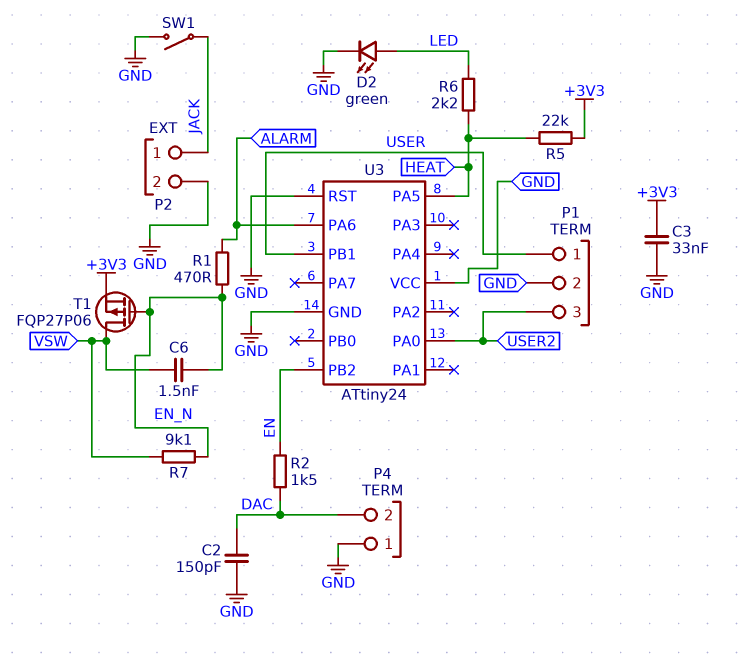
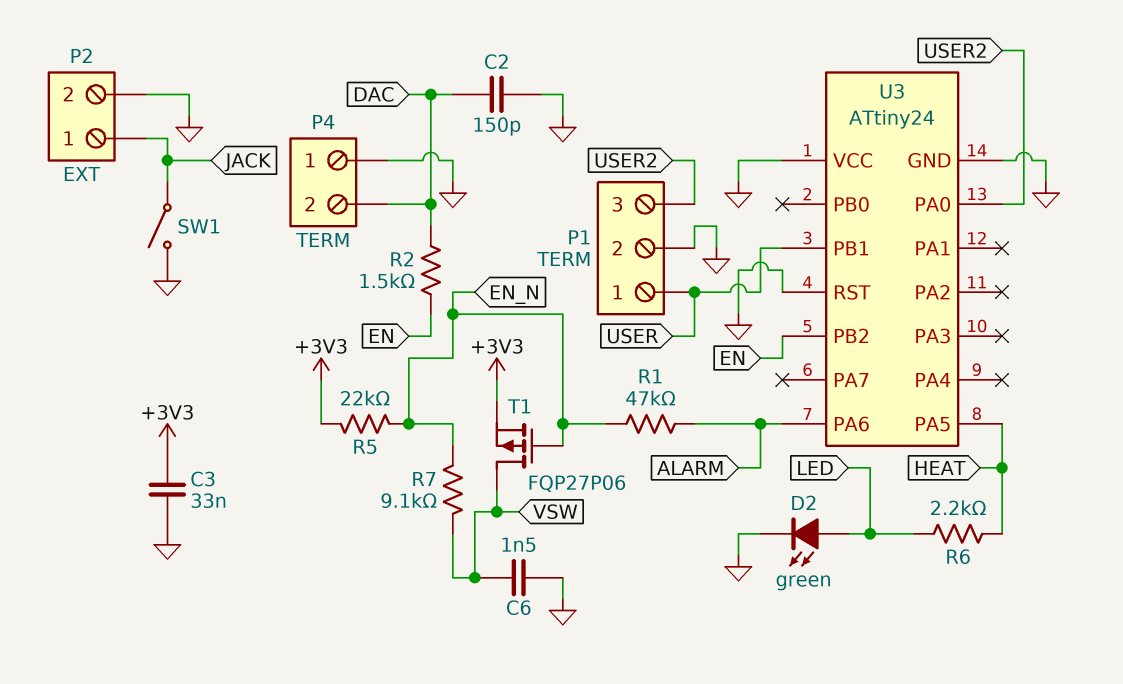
C6: 1.5nF (EN_N, VSW) -> 1.5nF (GND, VSW)
R1: 470 (ALARM, EN_N) -> 47k (ALARM, EN_N)
R5: 22k (+3V3, HEAT) -> 22k (+3V3, EN_N)

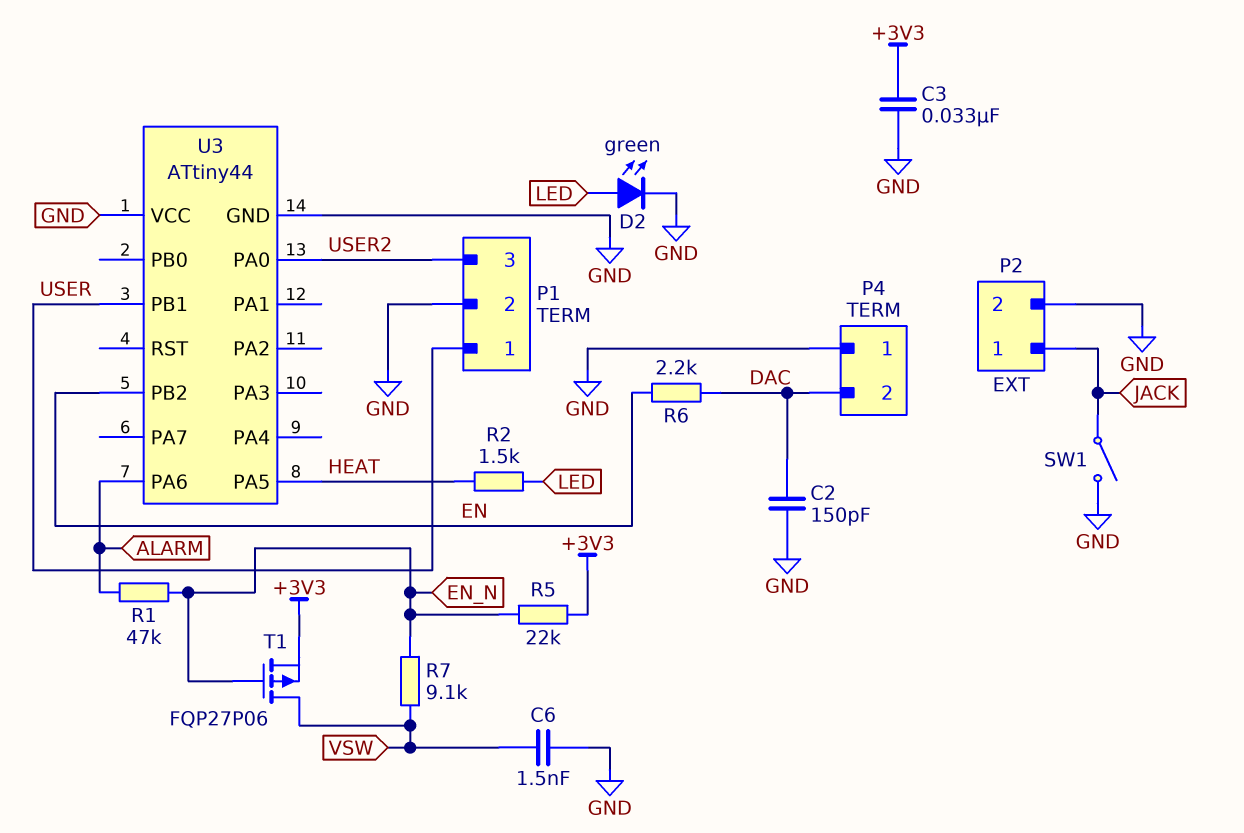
R2: 1.5k (DAC, EN) -> 1.5k (HEAT, LED)
R6: 2.2k (HEAT, LED) -> 2.2k (DAC, EN)
U3: ATtiny24 -> ATtiny44
U3 pin RST: GND -> none

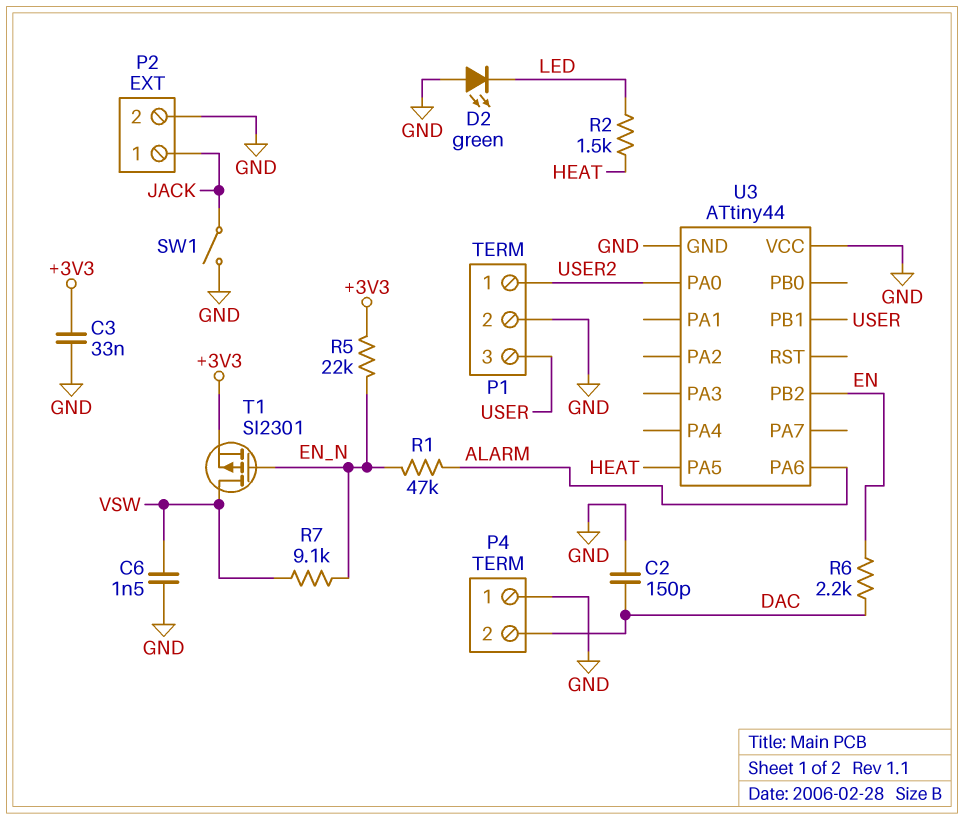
D2: LED green (A LED, K GND) -> LED green (A GND, K LED)
P1 pin 1: USER -> USER2
P1 pin 3: USER2 -> USER
T1: PMOS FQP27P06 (G EN_N, D VSW, S +3V3) -> PMOS SI2301 (G EN_N, D VSW, S +3V3)

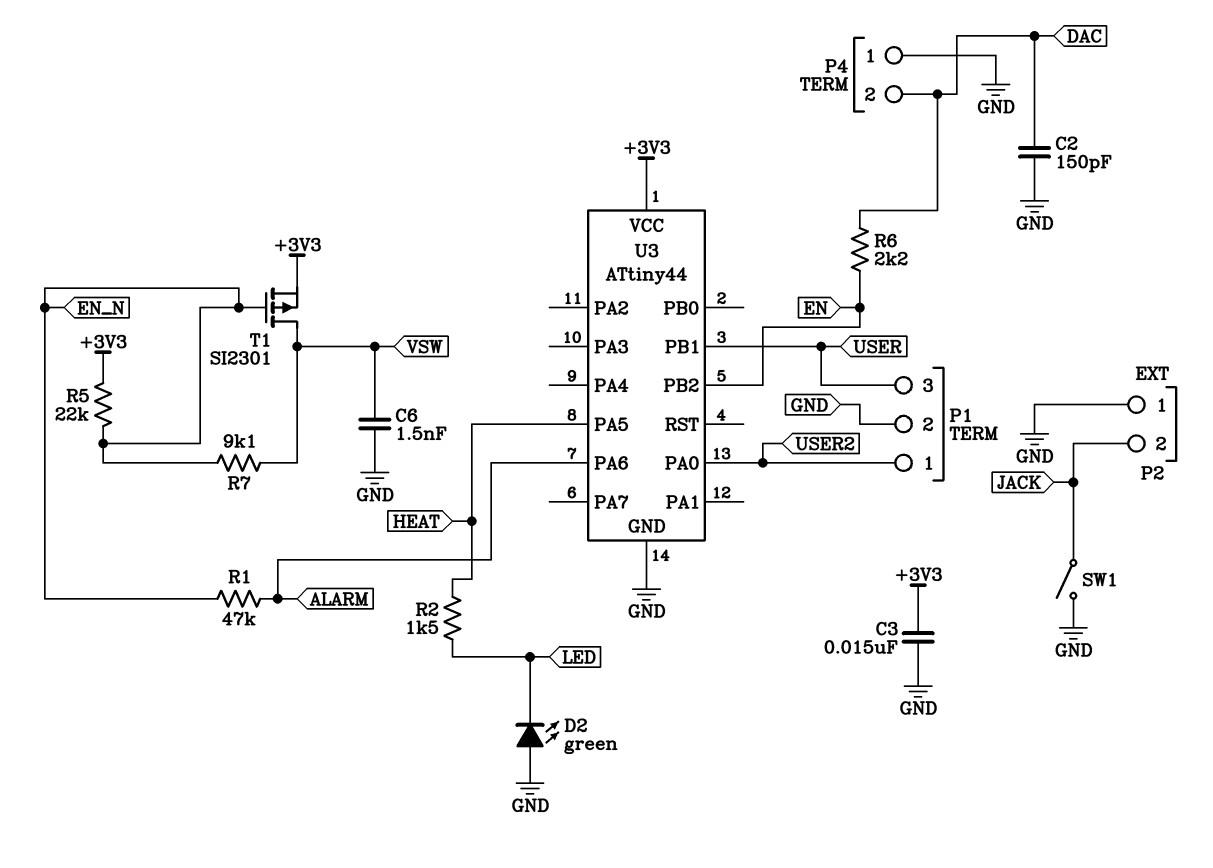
C3: 33nF (+3V3, GND) -> 15nF (+3V3, GND)
P2 pin 1: JACK -> GND
P2 pin 2: GND -> JACK
U3 pin VCC: GND -> +3V3

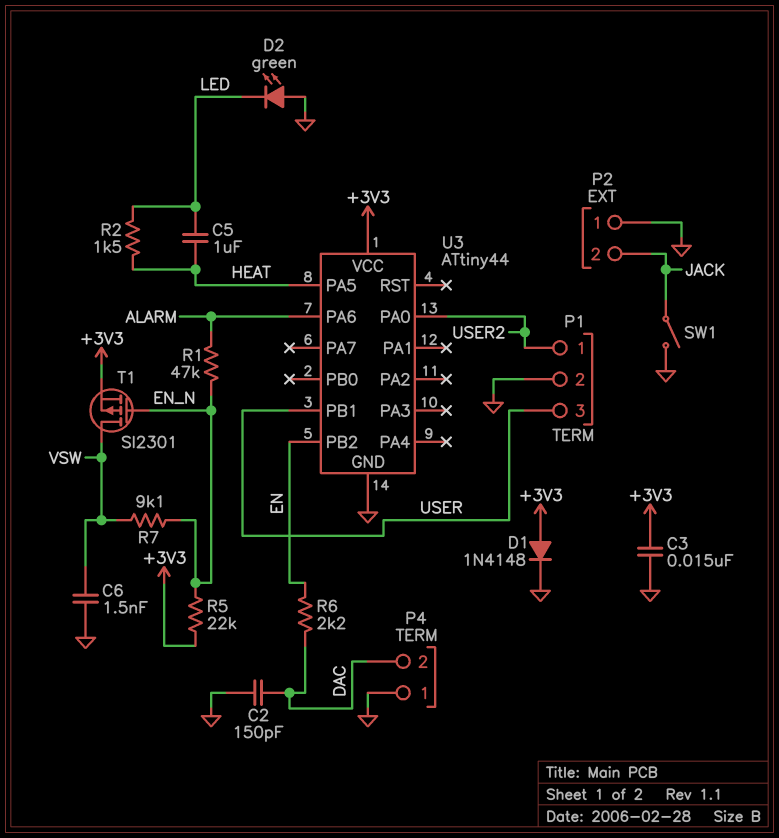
C5: none -> 1uF (HEAT, LED)
D1: none -> diode 1N4148 (A +3V3, K GND)

